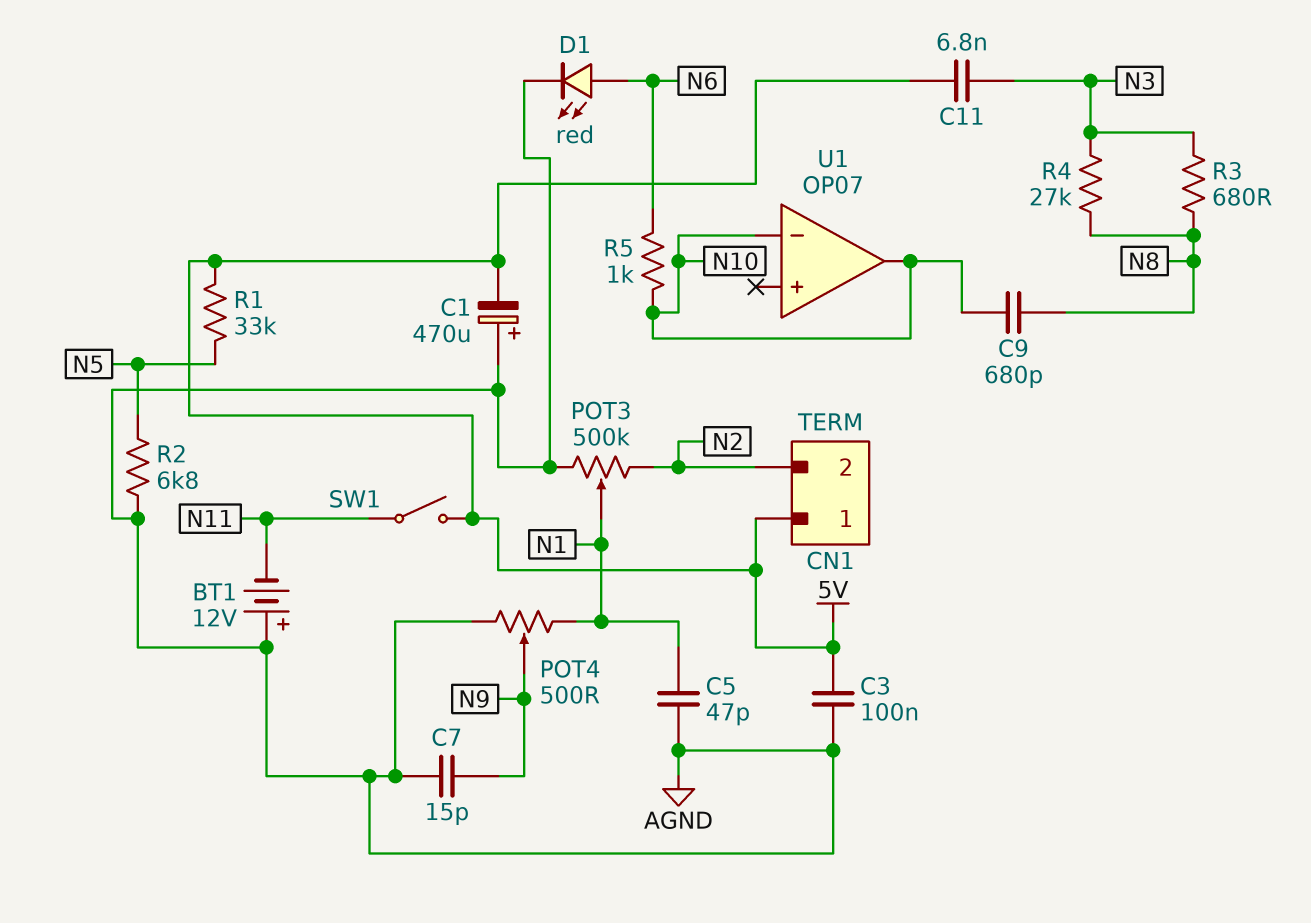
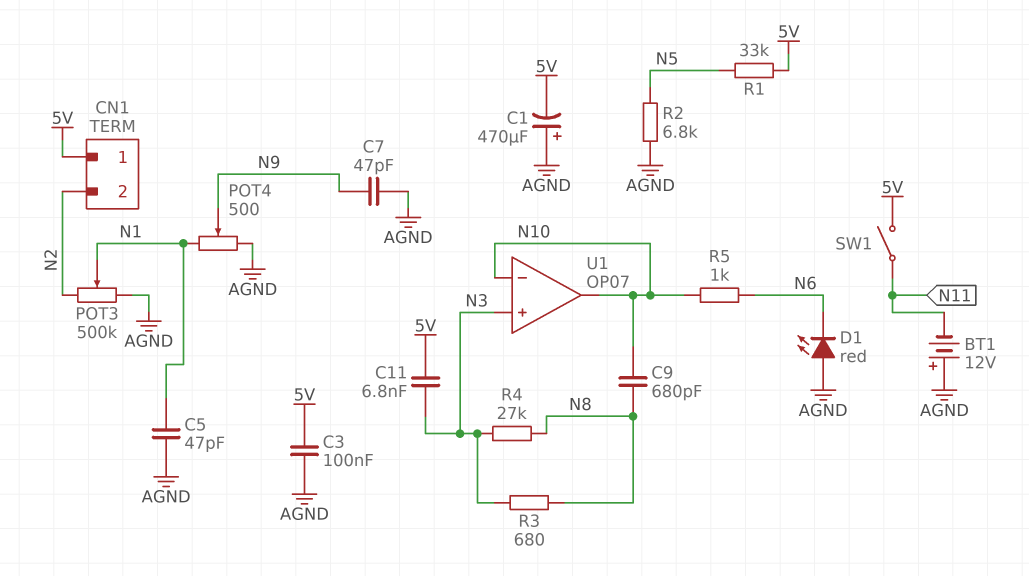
C7: 15pF (AGND, N9) -> 47pF (AGND, N9)
D1: LED red (A N6, K AGND) -> LED red (A AGND, K N6)
U1 pin in+: none -> N3

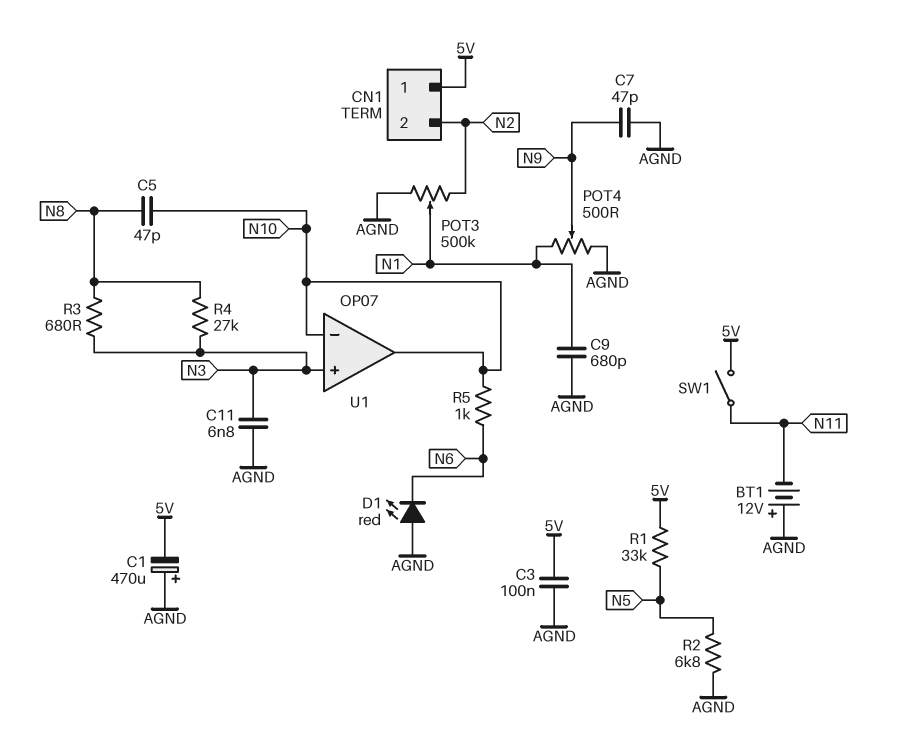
C5: 47pF (AGND, N1) -> 47pF (N8, N10)
C9: 680pF (N8, N10) -> 680pF (AGND, N1)
C11: 6.8nF (5V, N3) -> 6.8nF (AGND, N3)

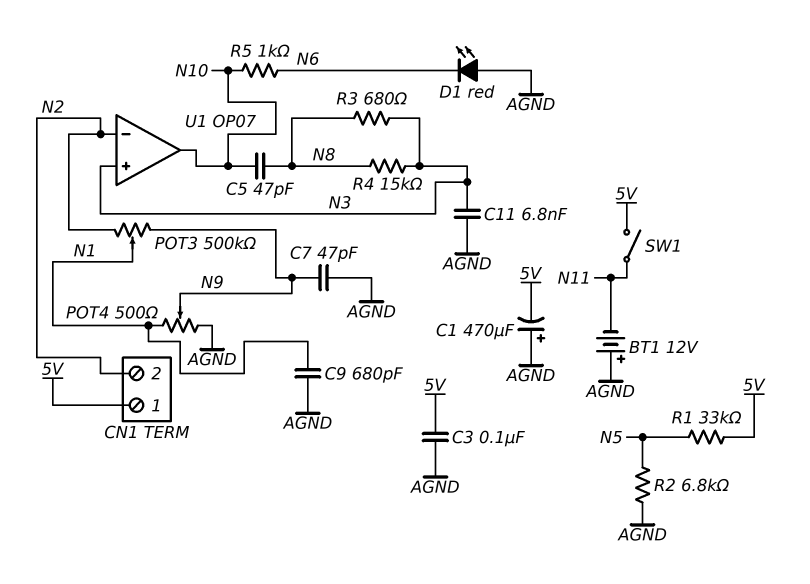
POT3: 500k (AGND, N2, wiper N1) -> 500k (N2, N9, wiper N1)
R4: 27k (N3, N8) -> 15k (N3, N8)
U1 pin in-: N10 -> N2

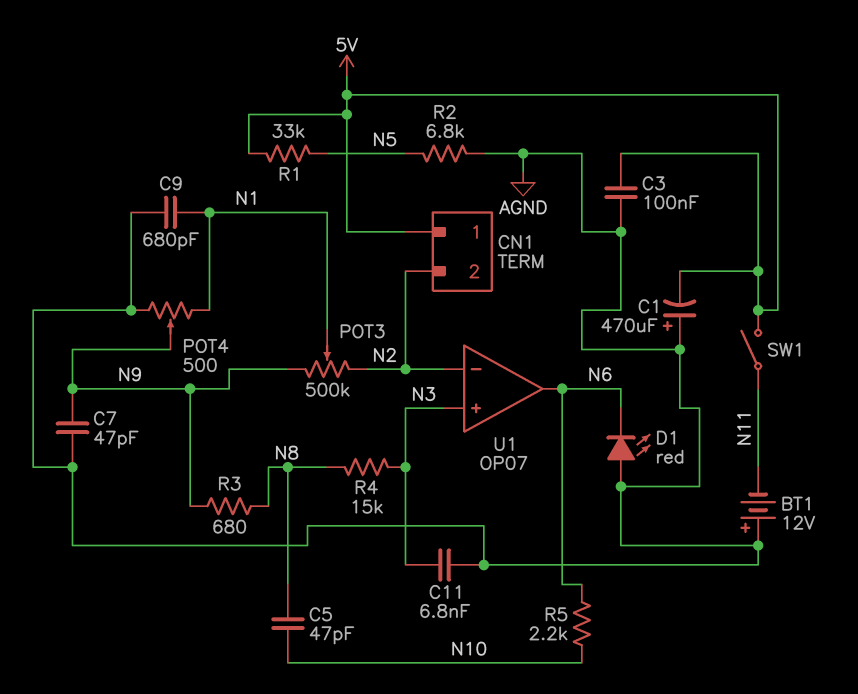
R3: 680 (N3, N8) -> 680 (N8, N9)
R5: 1k (N6, N10) -> 2.2k (N6, N10)
U1 pin out: N10 -> N6

